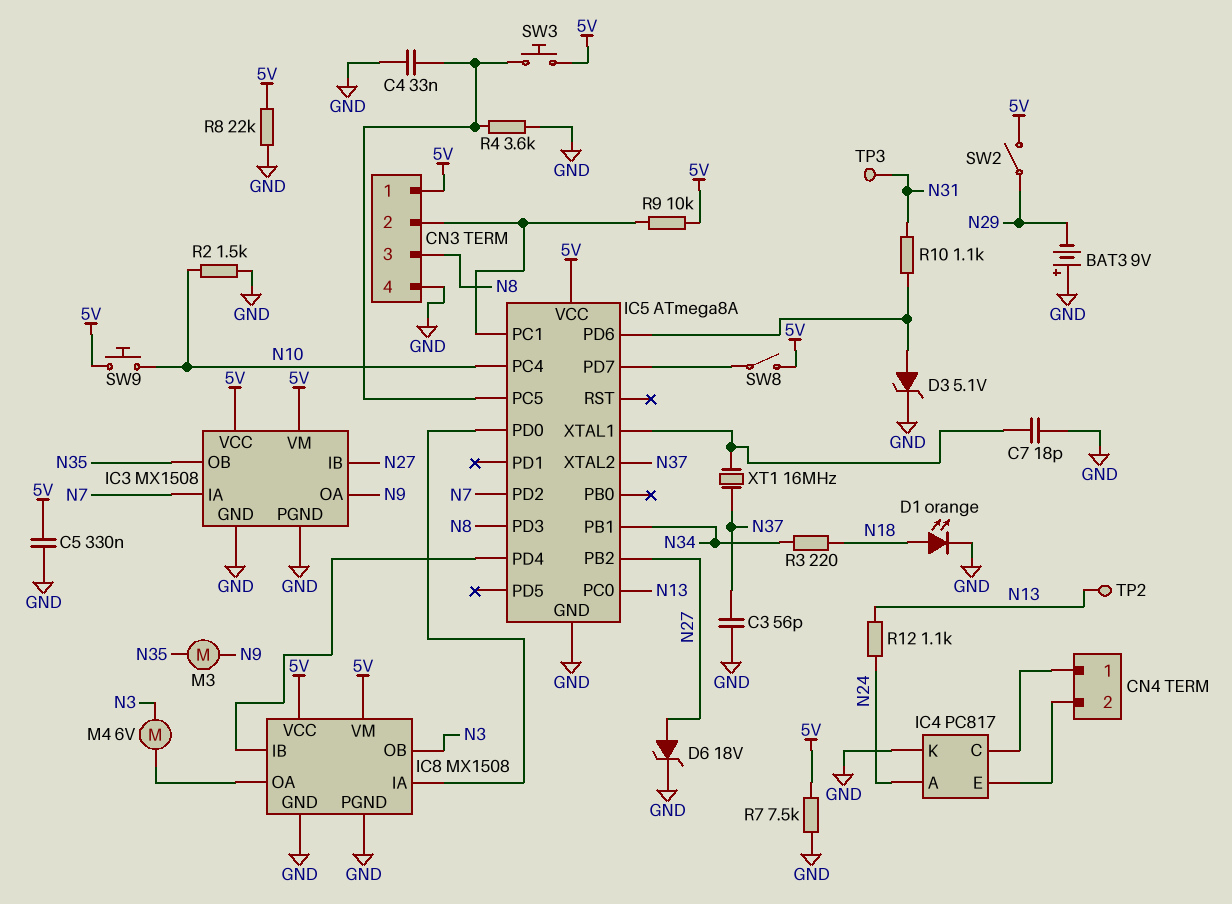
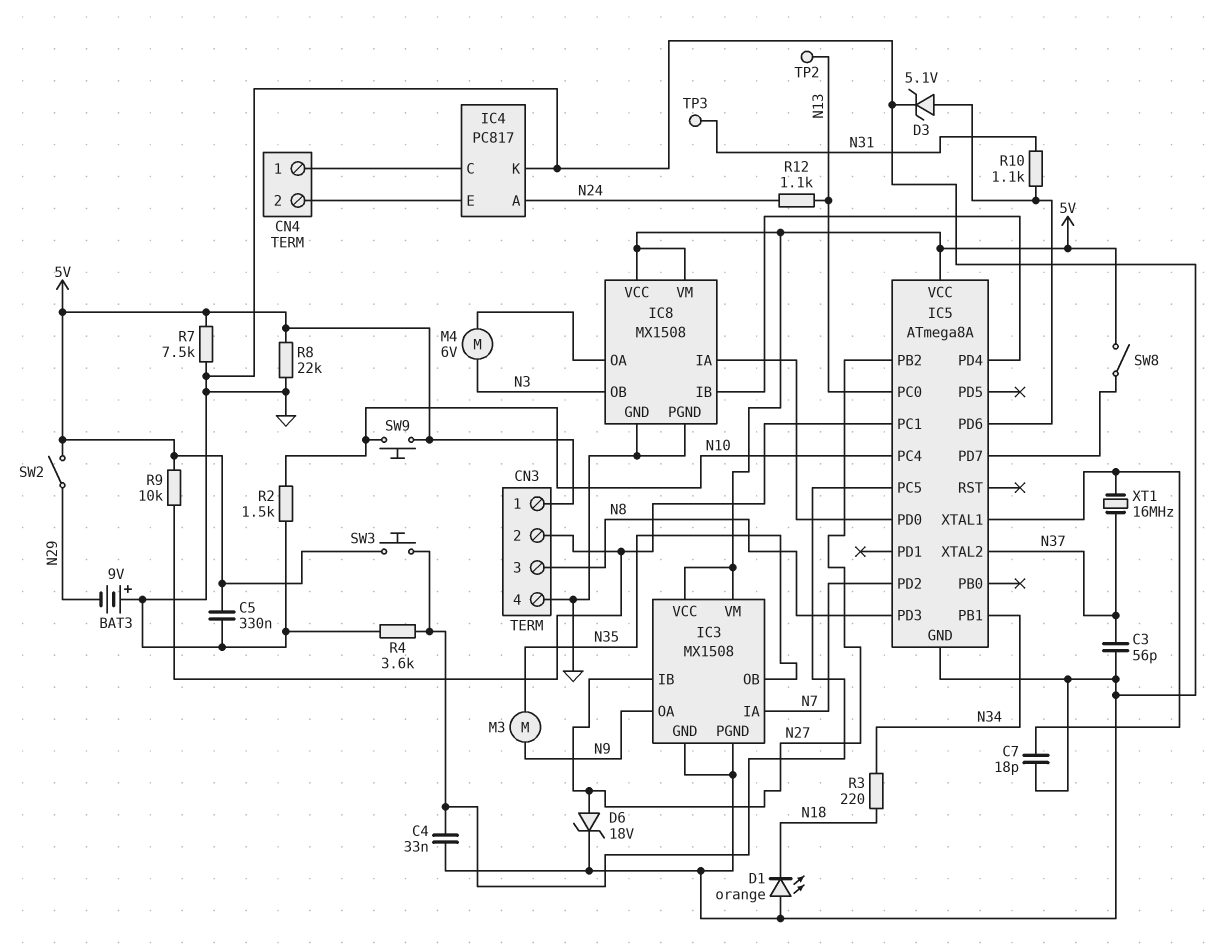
D1: LED orange (A N18, K GND) -> LED orange (A GND, K N18)

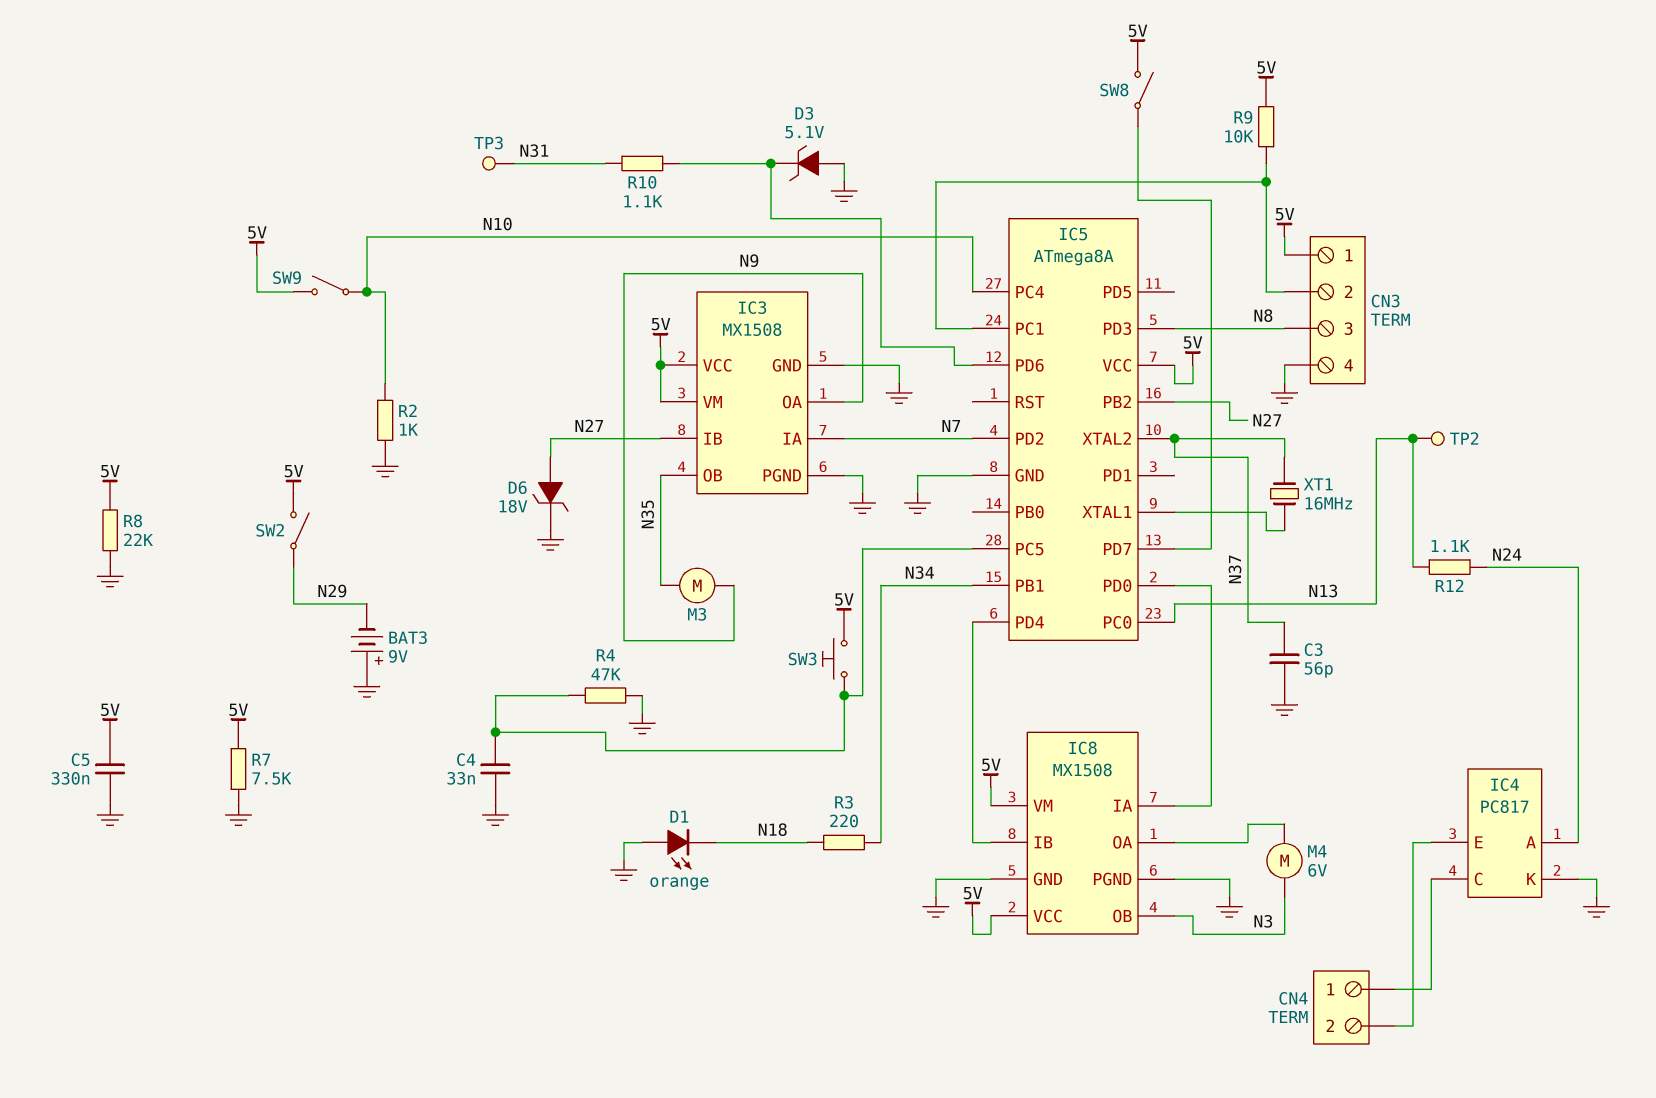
C7: 18pF (GND, IC5/XTAL1) -> none
D3: zener 5.1V (A IC5/PD6, K GND) -> zener 5.1V (A GND, K IC5/PD6)
R2: 1.5k (GND, N10) -> 1k (GND, N10)
R4: 3.6k (GND, IC5/PC5) -> 47k (GND, IC5/PC5)
SW9: button (5V, N10) -> switch (5V, N10)

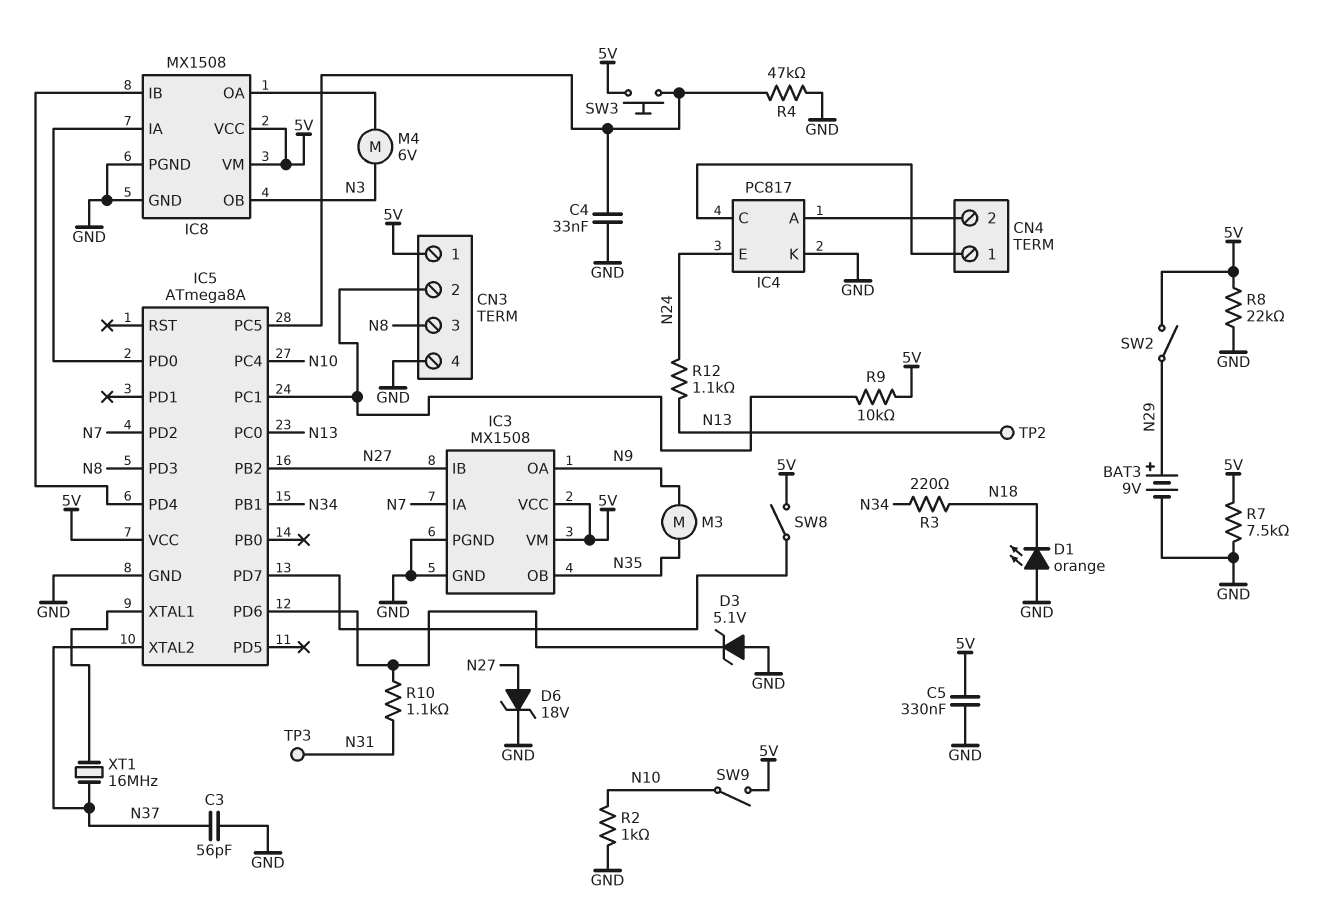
BAT3: 9V (plus GND, minus N29) -> 9V (plus N29, minus GND)
IC4 pin A: N24 -> CN4/2
IC4 pin E: CN4/2 -> N24

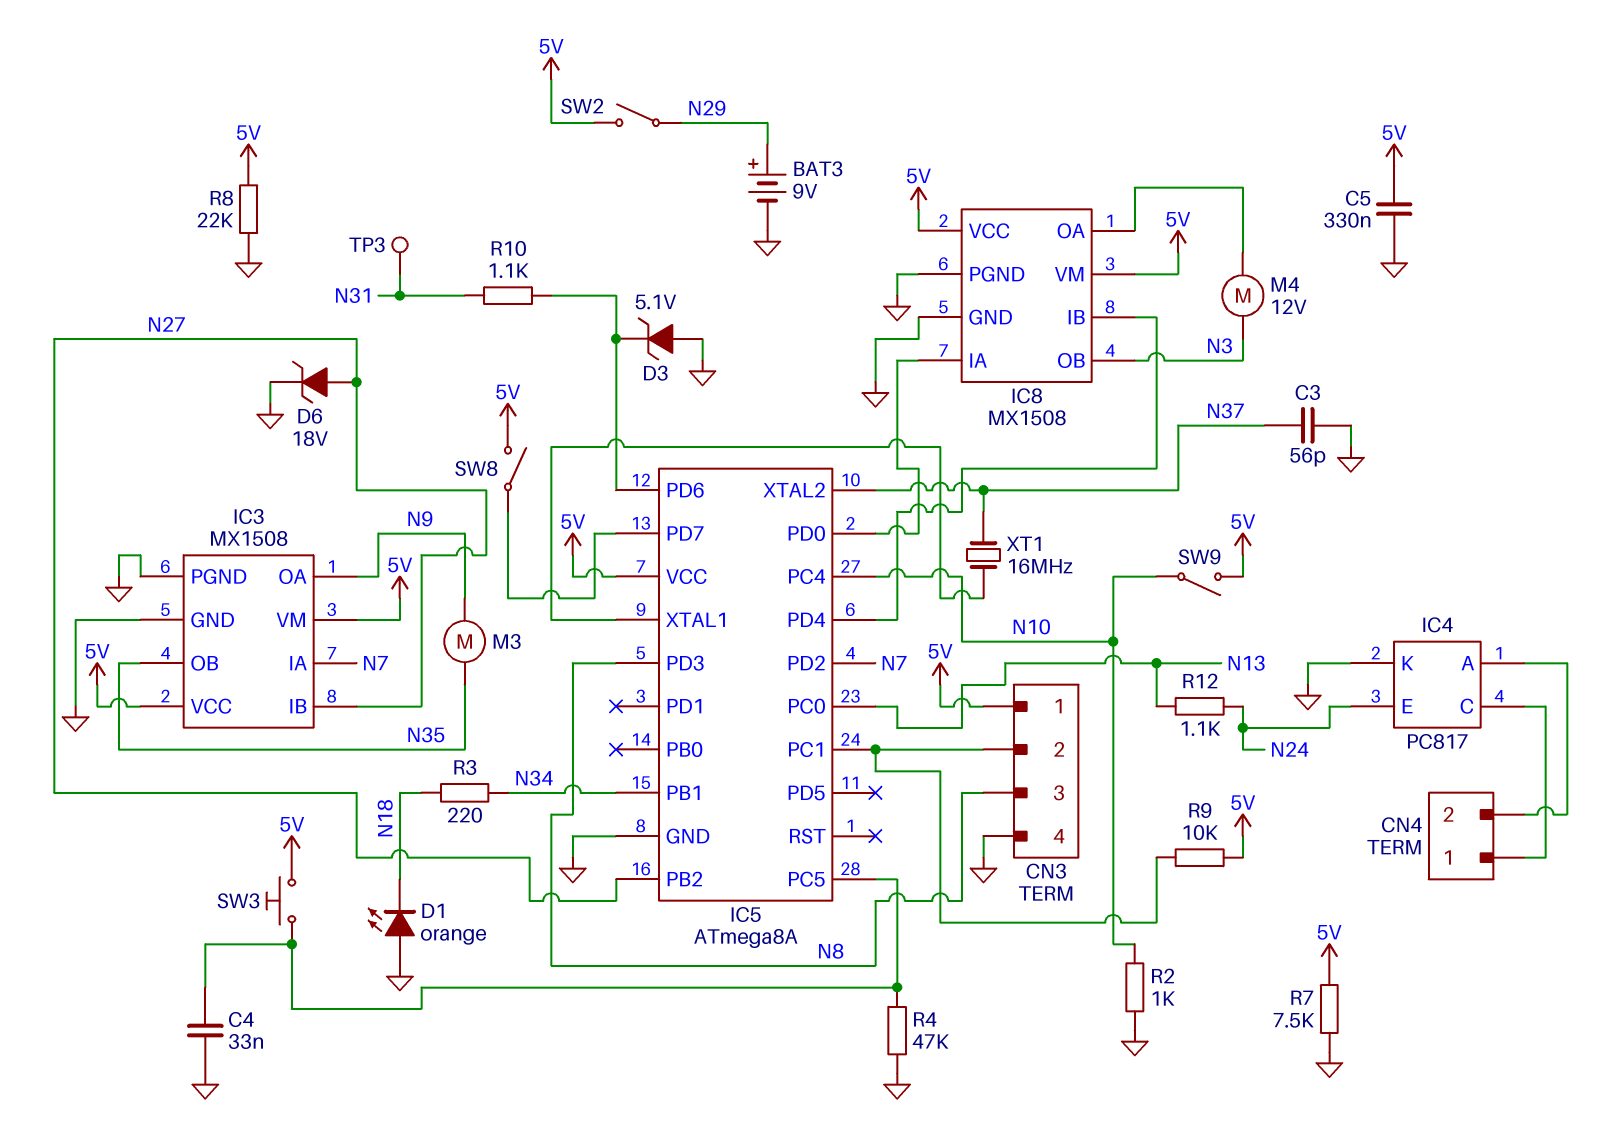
M4: motor 6V (IC8/OA, N3) -> motor 12V (IC8/OA, N3)
TP2: test point (N13) -> none

